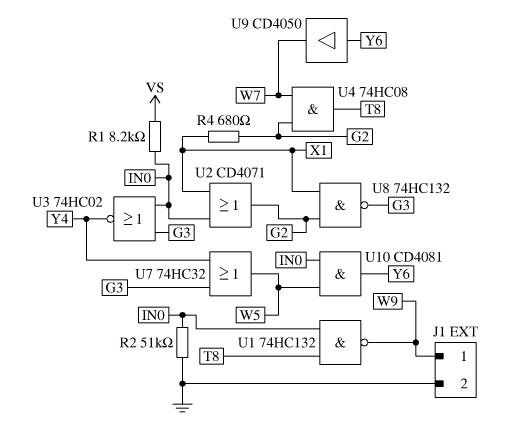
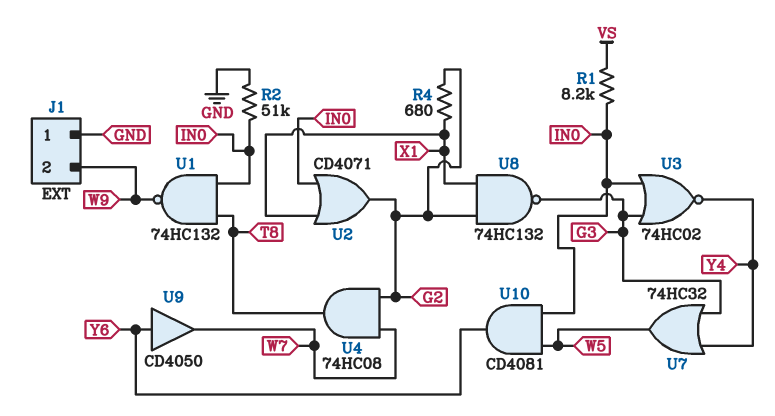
J1 pin 1: W9 -> GND
J1 pin 2: GND -> W9

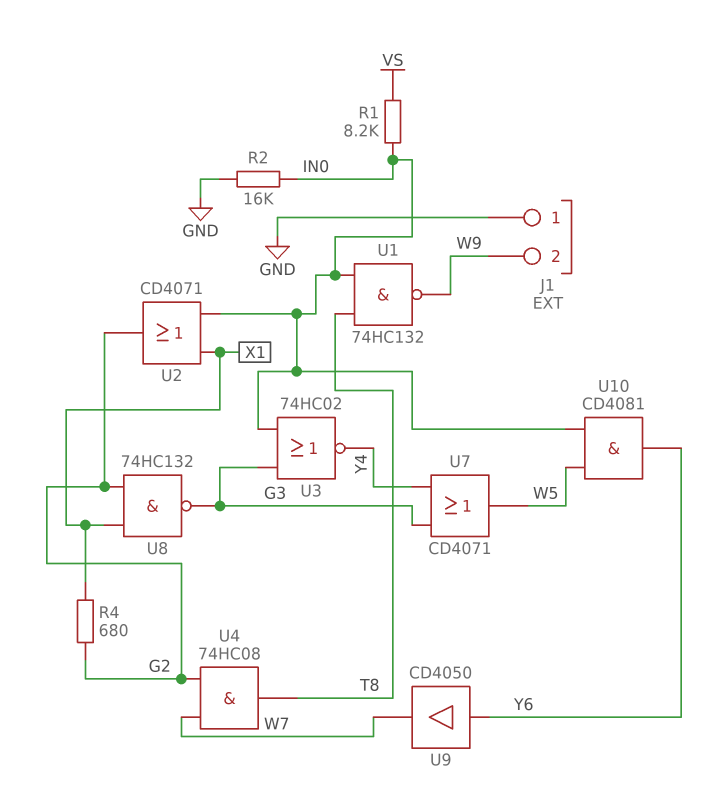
R2: 51k (GND, IN0) -> 16k (GND, IN0)
U7: OR 74HC32 (in G3, in Y4, out W5) -> OR CD4071 (in G3, in Y4, out W5)

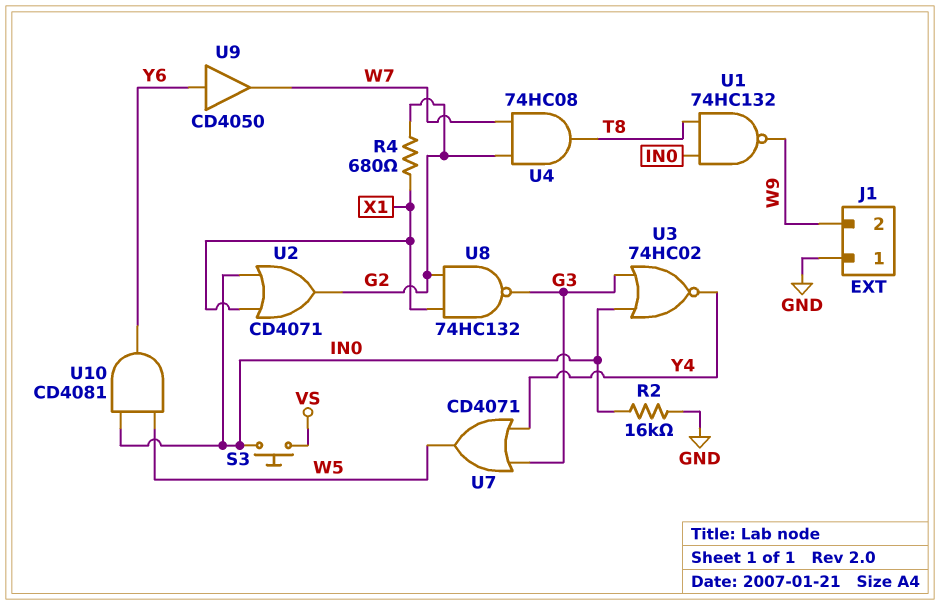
R1: 8.2k (IN0, VS) -> none
S3: none -> button (IN0, VS)

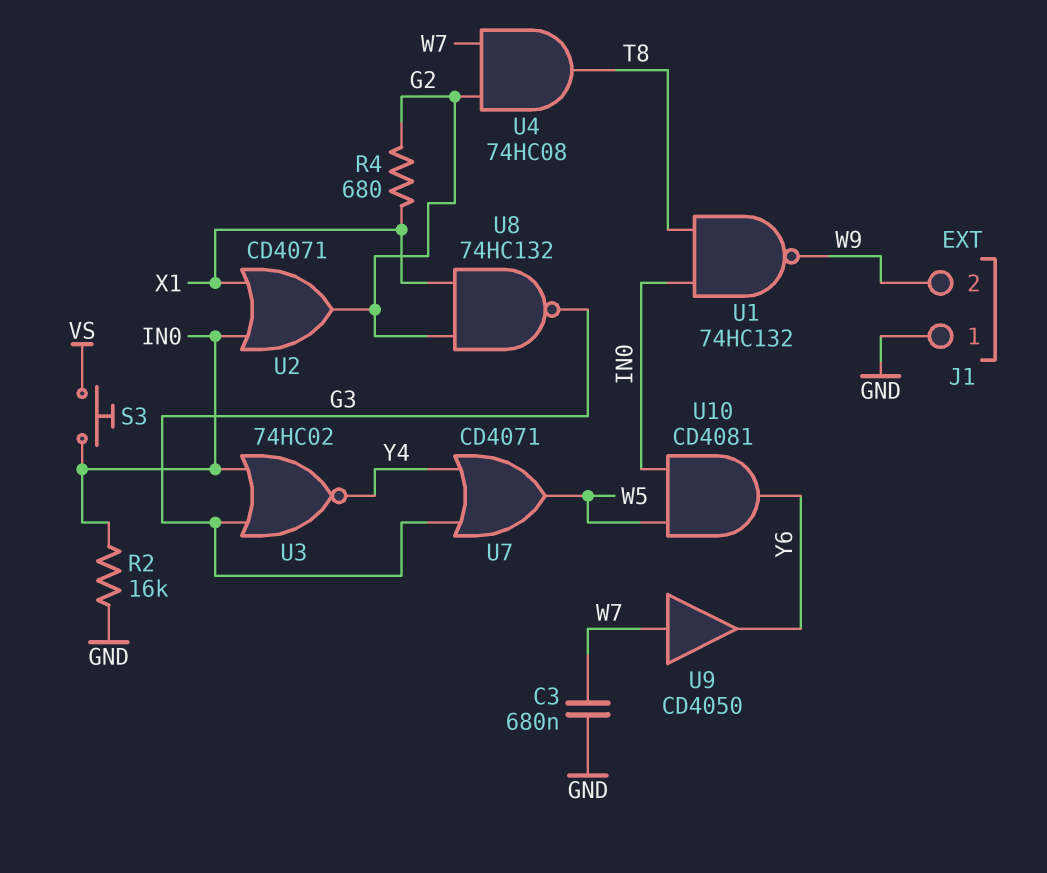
C3: none -> 680nF (GND, W7)
U9: buffer CD4050 (in Y6, out W7) -> buffer CD4050 (in W7, out Y6)

